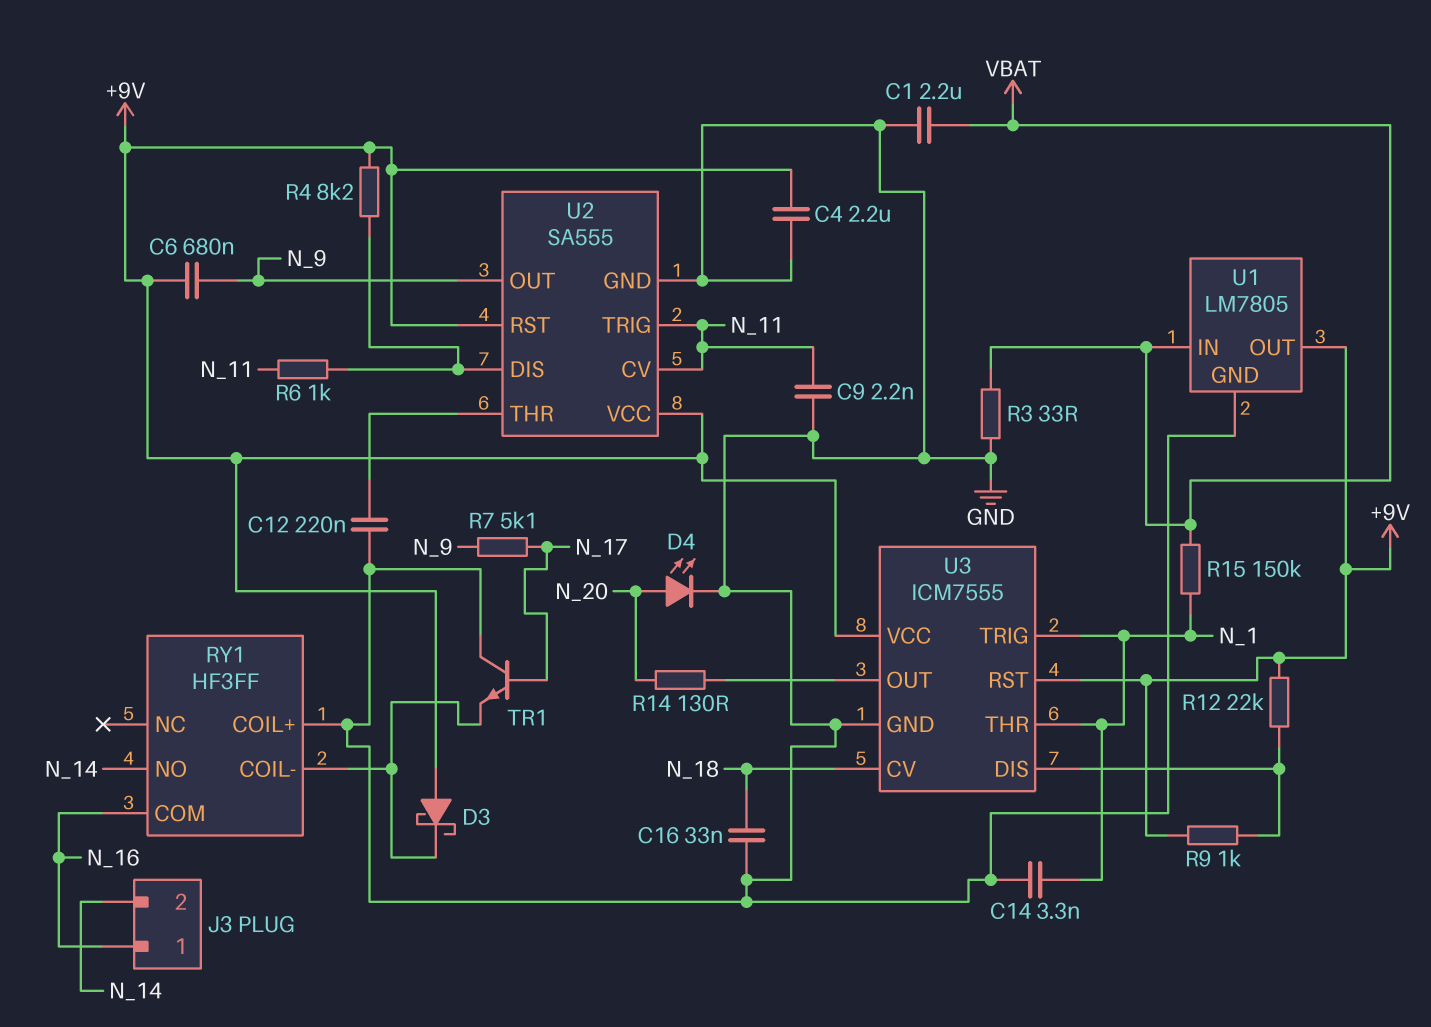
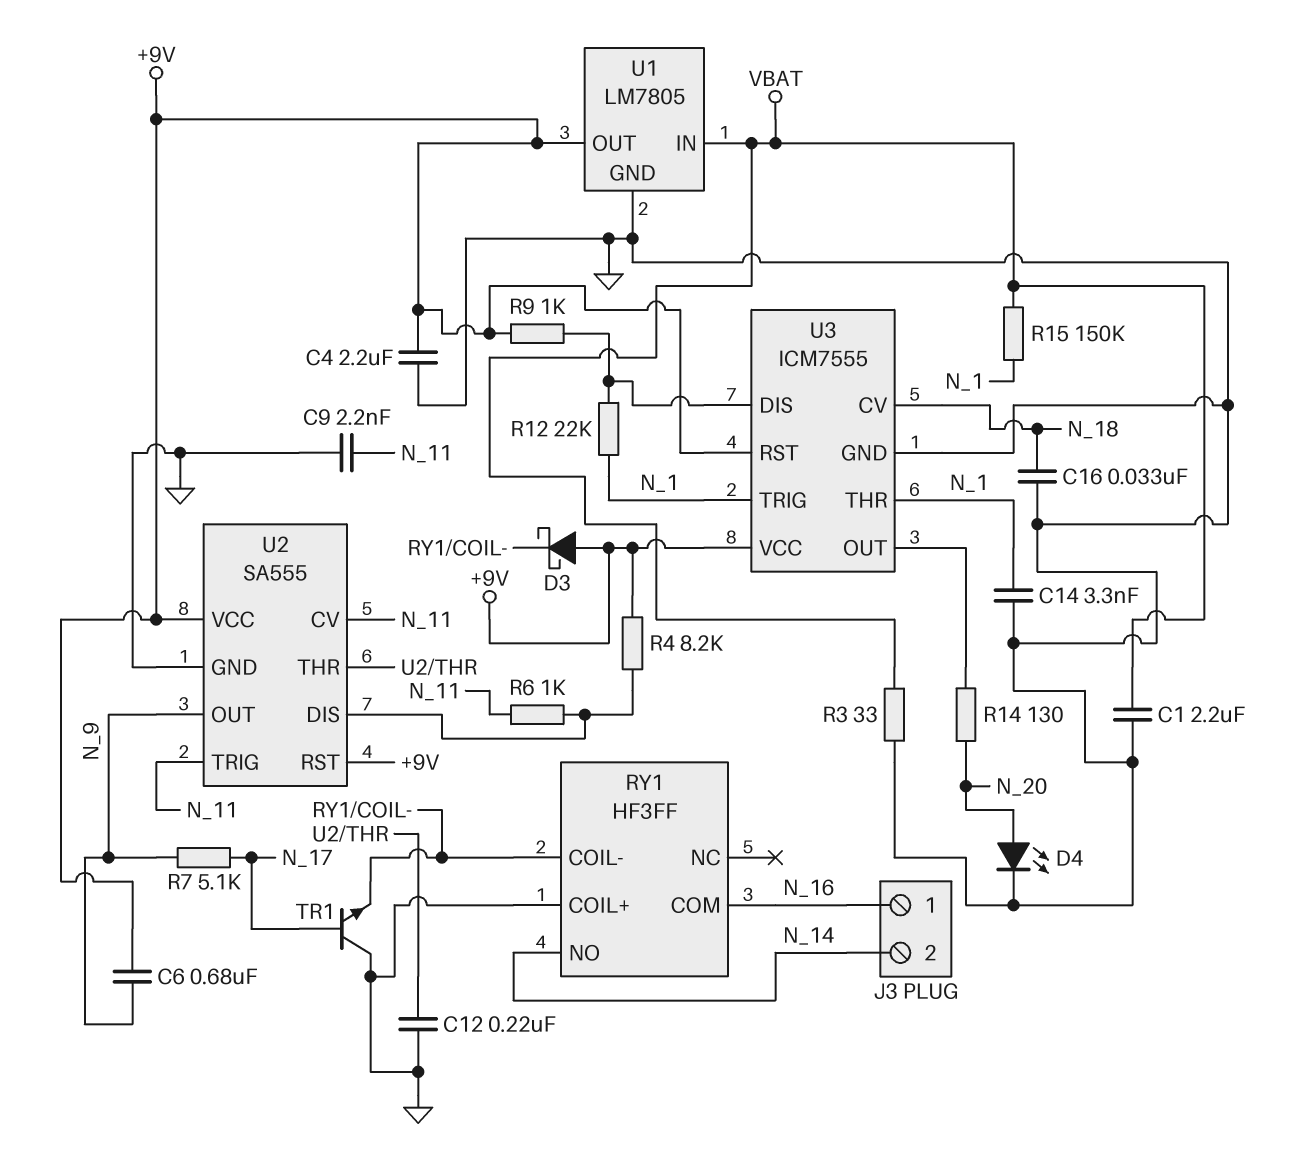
R12: 22k (+9V, U3/DIS) -> 22k (N_1, U3/DIS)

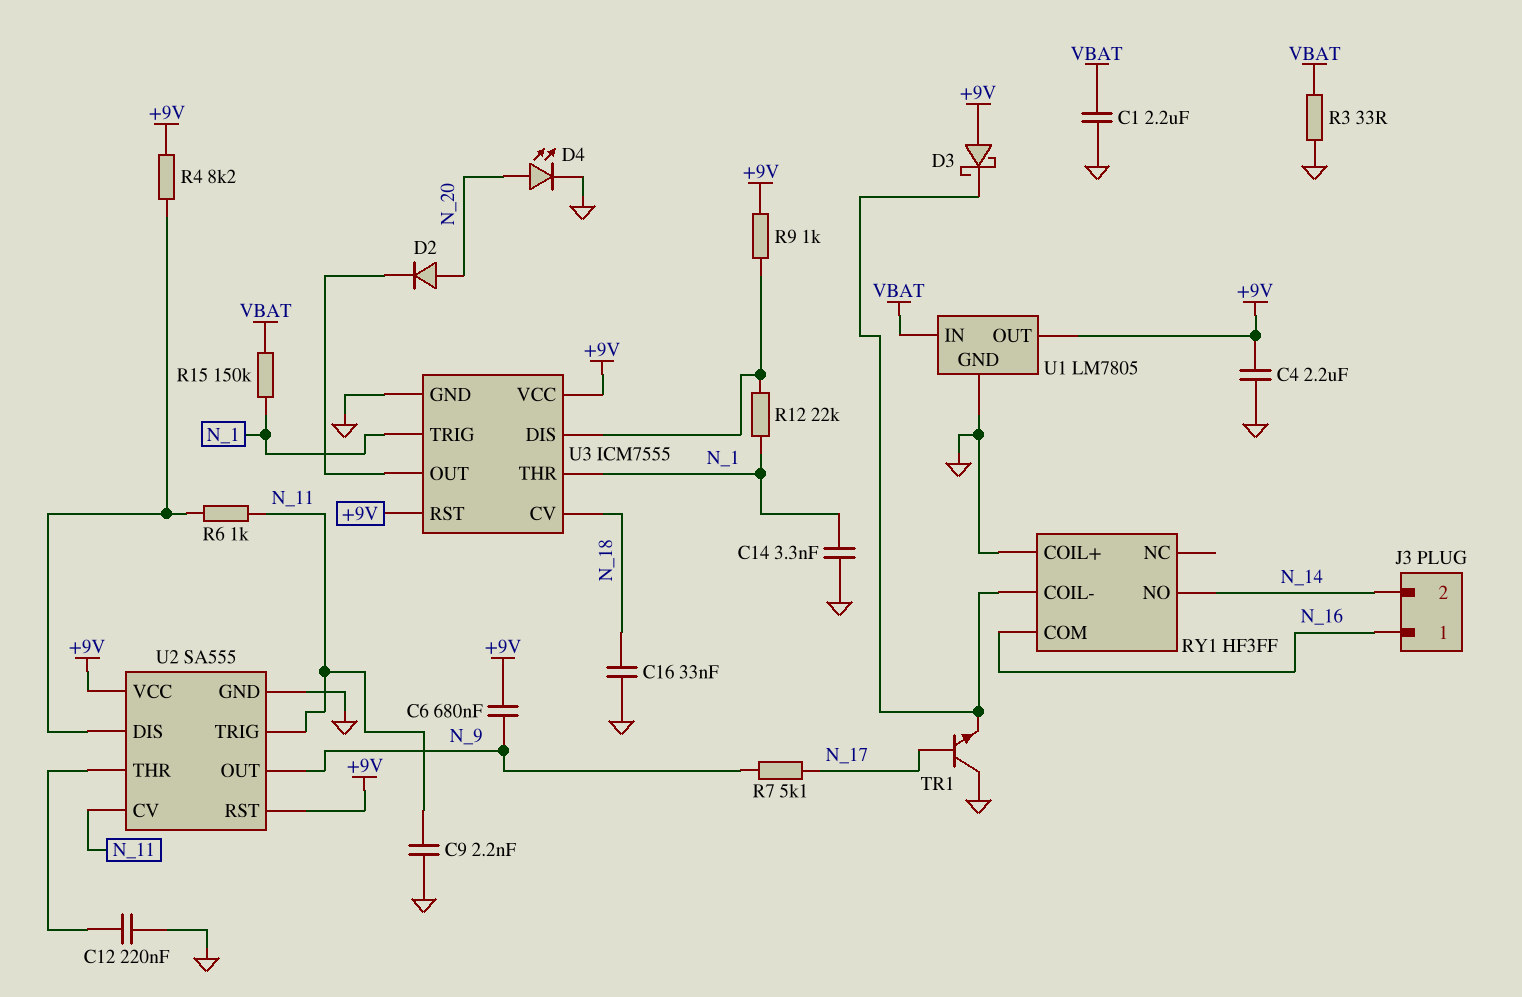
D2: none -> diode (A N_20, K U3/OUT)
R14: 130 (N_20, U3/OUT) -> none

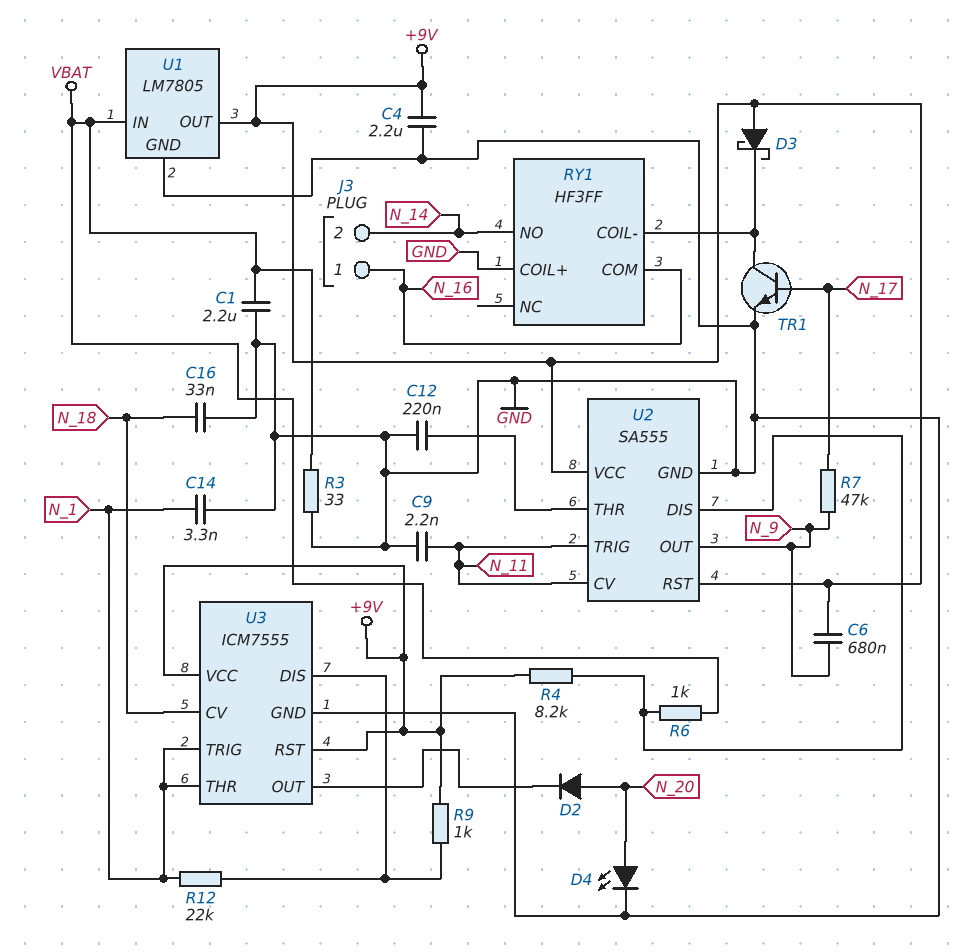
R6: 1k (N_11, U2/DIS) -> 1k (U2/DIS, VBAT)
R7: 5.1k (N_9, N_17) -> 47k (N_9, N_17)
R15: 150k (N_1, VBAT) -> none
TR1: NPN (B N_17, C GND, E RY1/COIL-) -> NPN (B N_17, C RY1/COIL-, E GND)

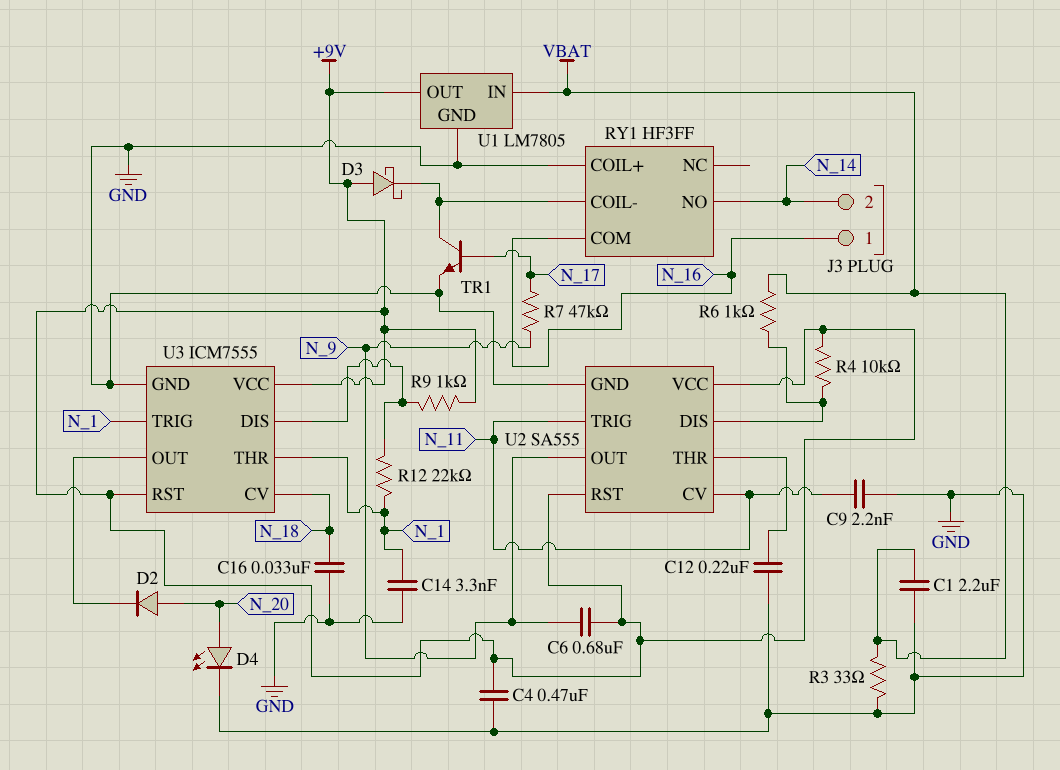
C4: 2.2uF (+9V, GND) -> 470nF (+9V, GND)
R4: 8.2k (+9V, U2/DIS) -> 10k (+9V, U2/DIS)

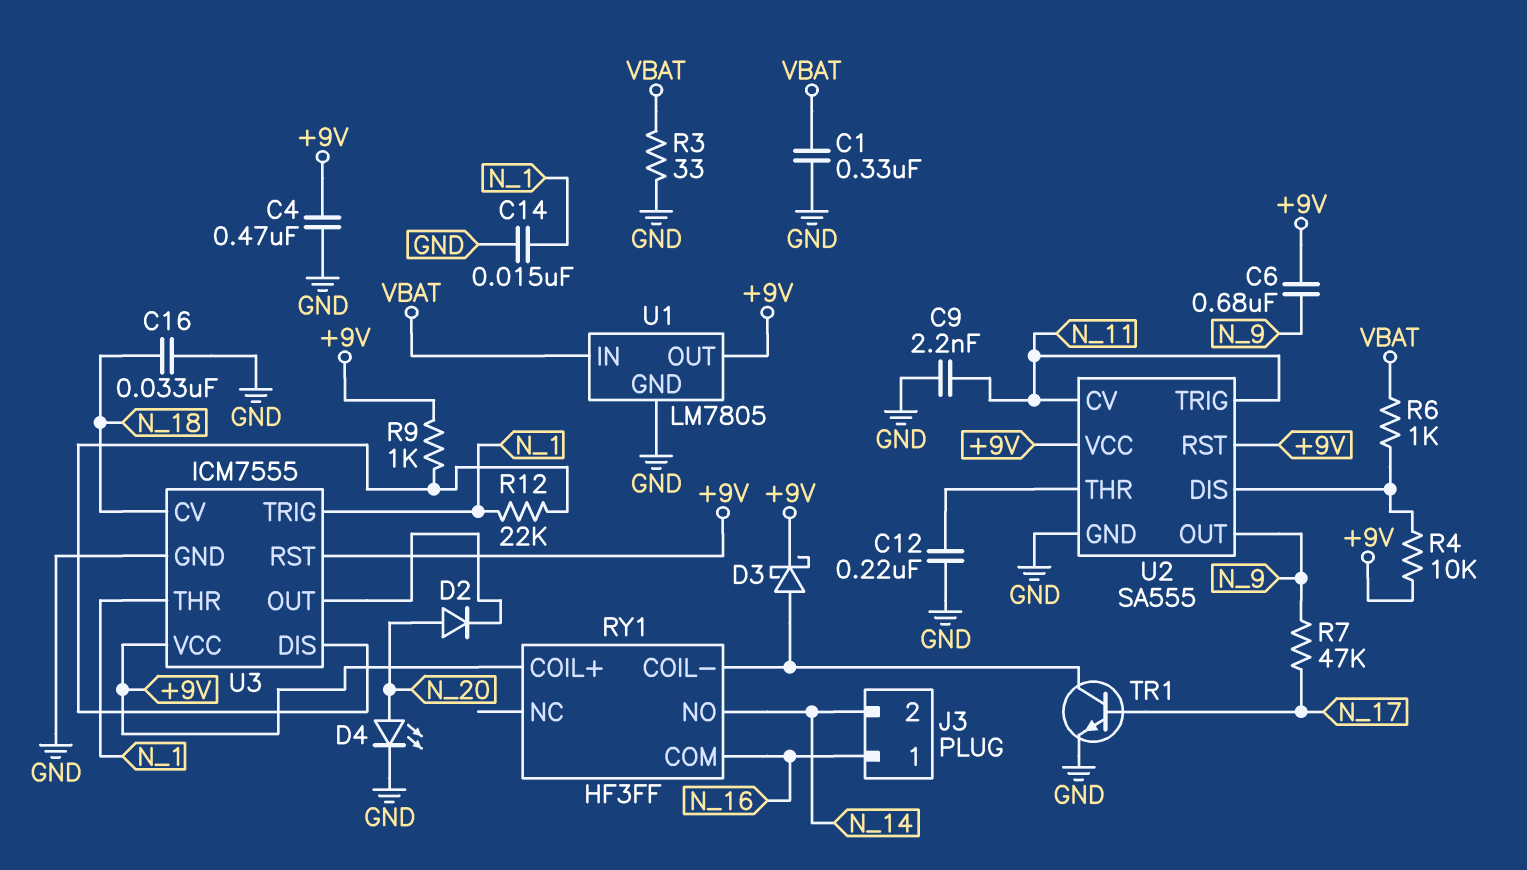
C1: 2.2uF (GND, VBAT) -> 330nF (GND, VBAT)
C14: 3.3nF (GND, N_1) -> 15nF (GND, N_1)
D3: schottky (A +9V, K RY1/COIL-) -> schottky (A RY1/COIL-, K +9V)
RY1 pin COIL+: GND -> +9V

